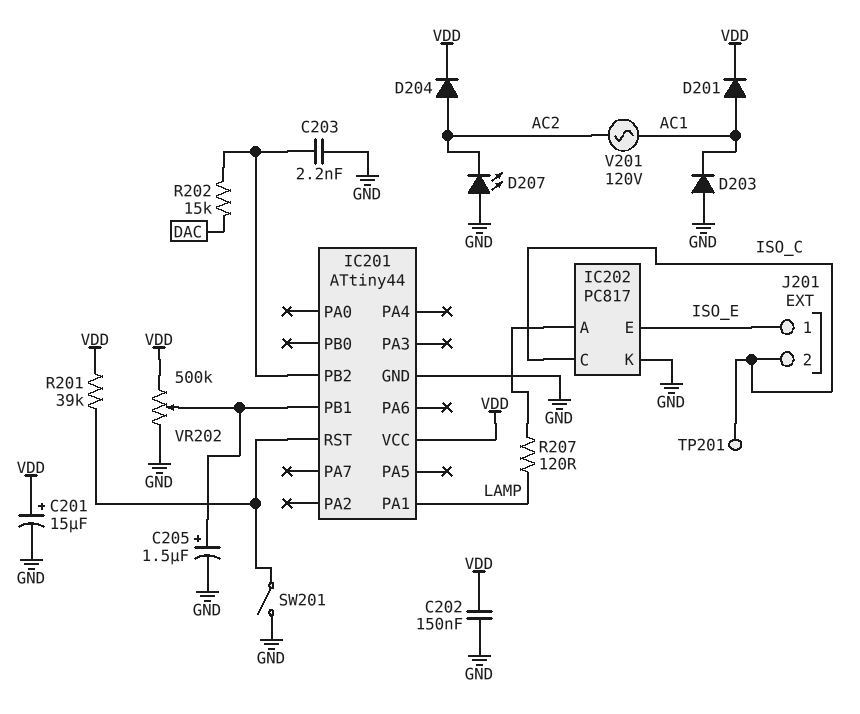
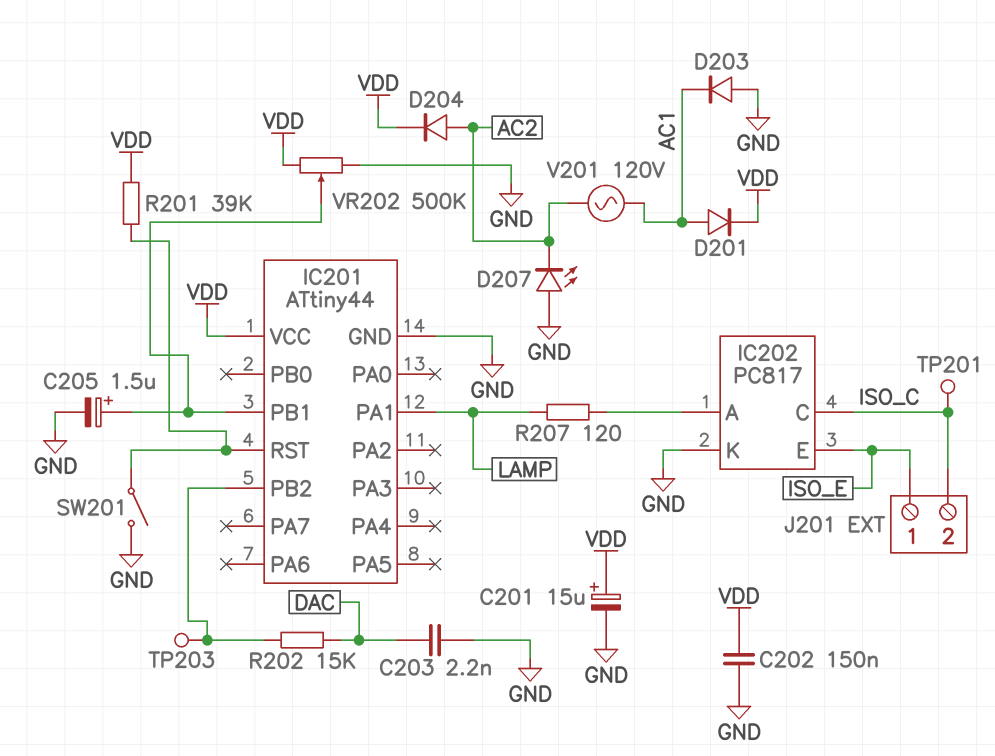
C203: 2.2nF (GND, IC201/PB2) -> 2.2nF (DAC, GND)
TP203: none -> test point (IC201/PB2)

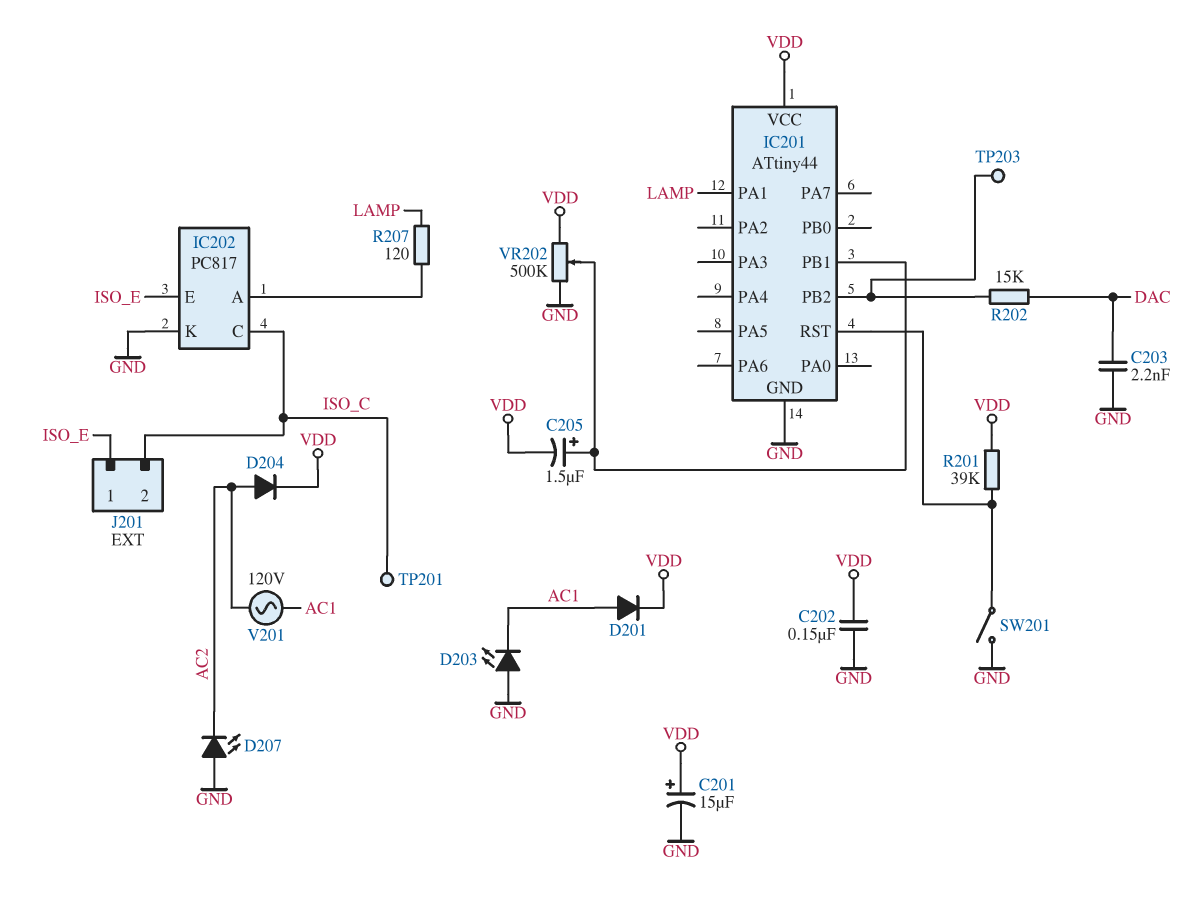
C205: 1.5uF (plus IC201/PB1, minus GND) -> 1.5uF (plus IC201/PB1, minus VDD)
D203: diode (A GND, K AC1) -> LED (A GND, K AC1)

